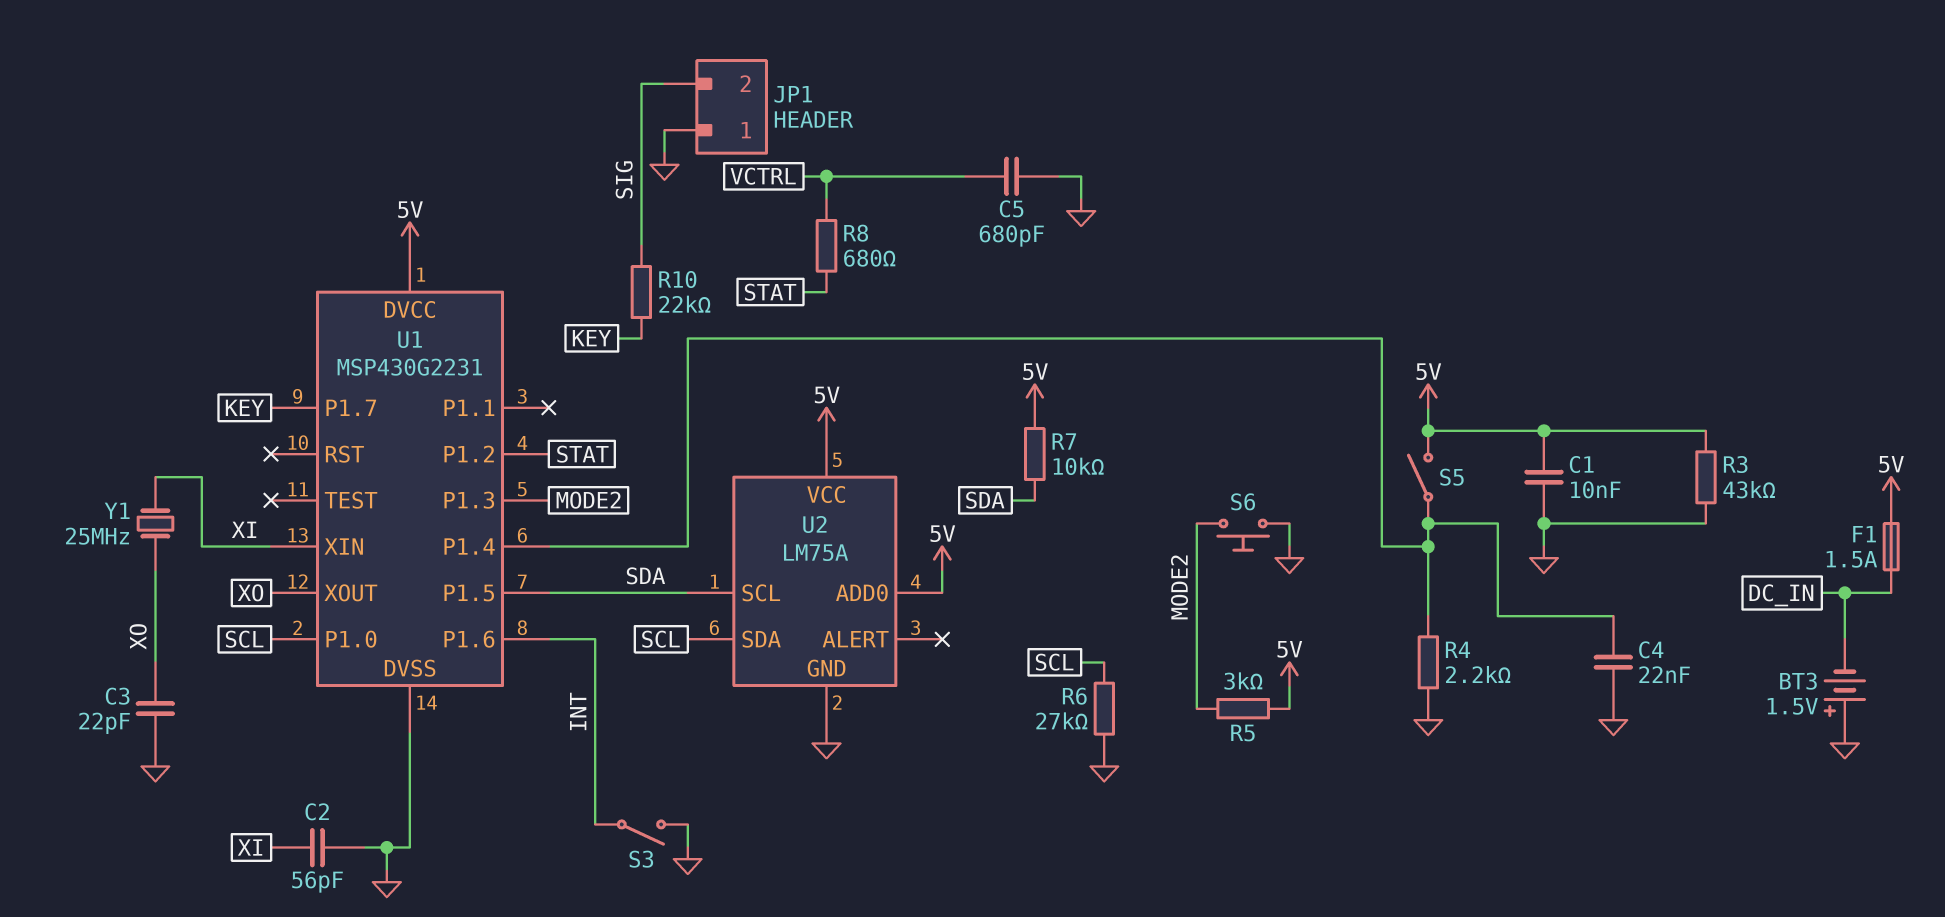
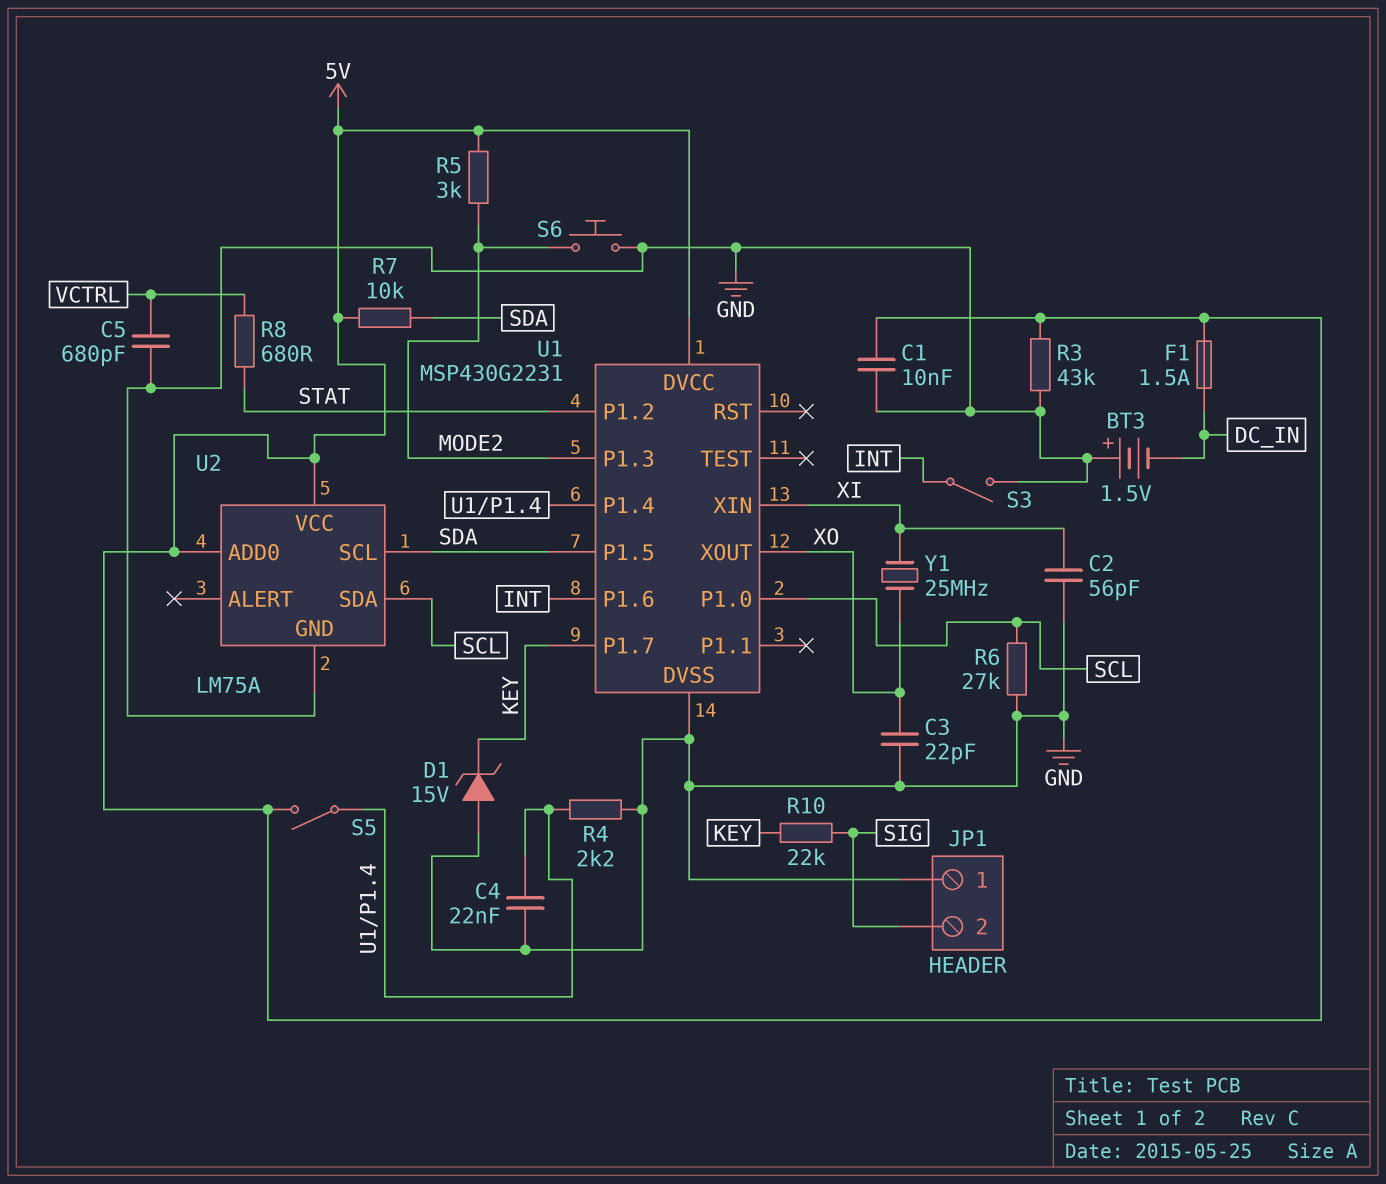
D1: none -> zener 15V (A GND, K KEY)

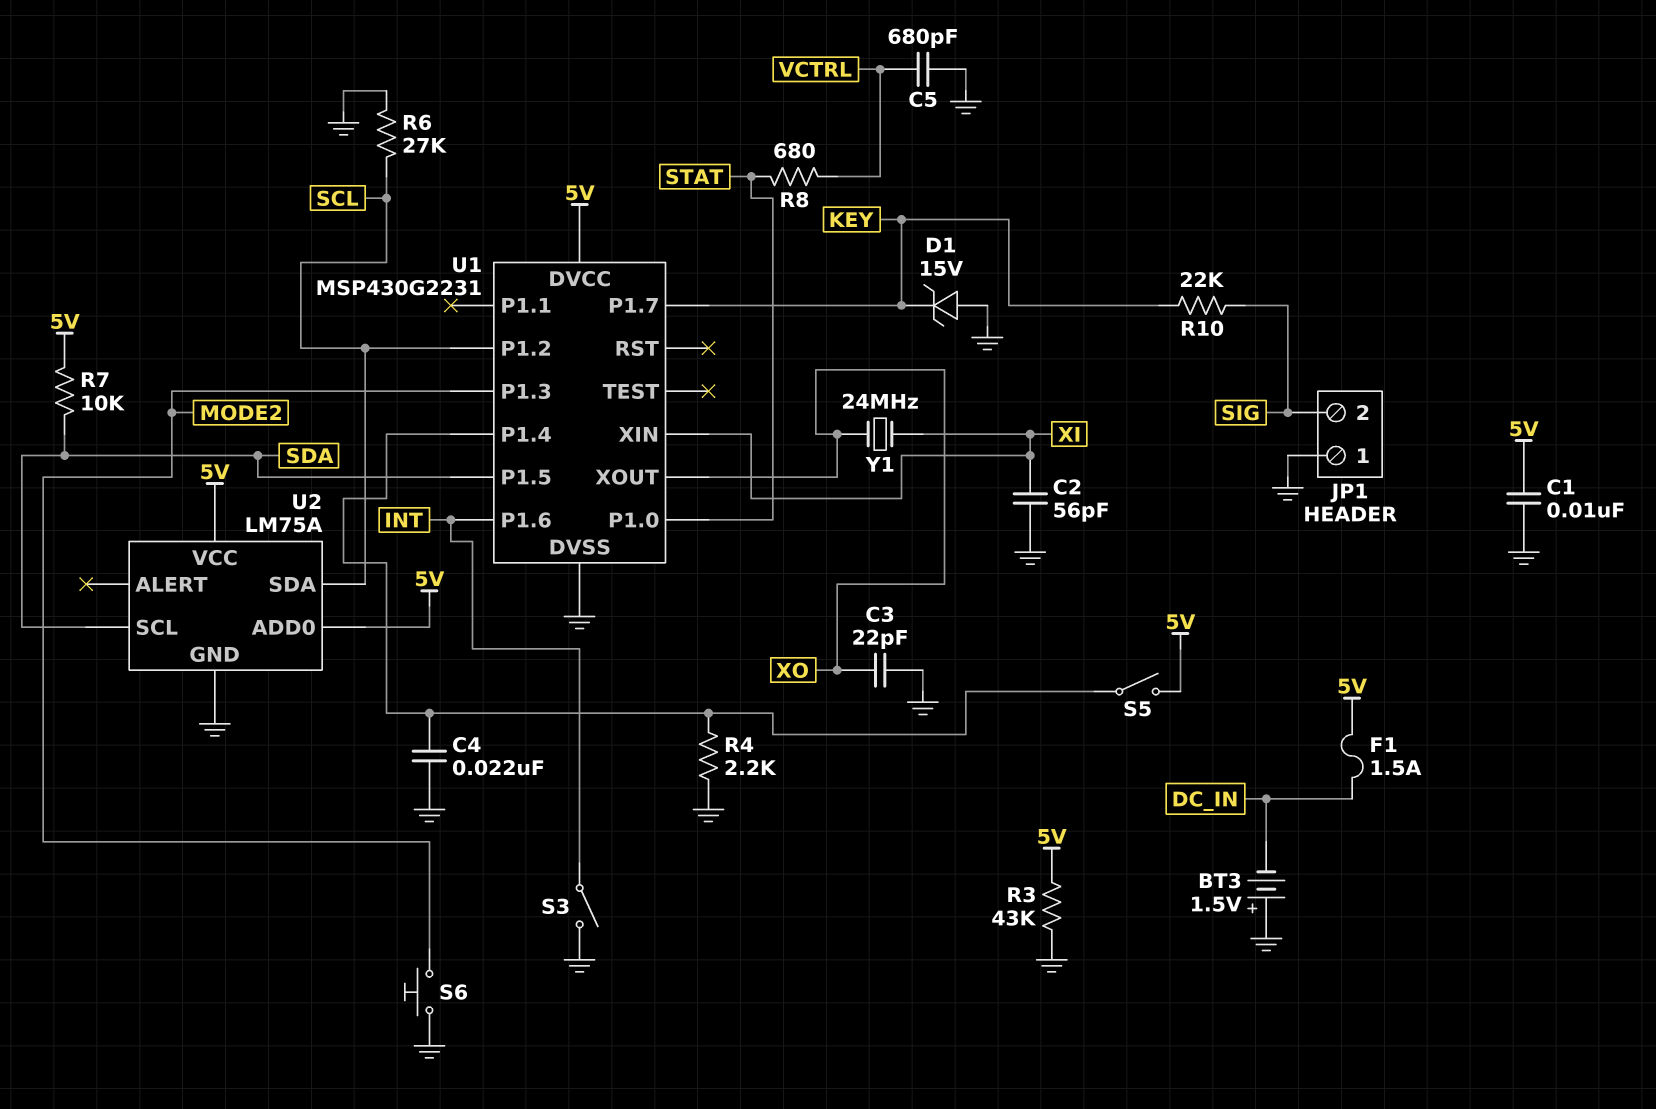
R5: 3k (5V, MODE2) -> none
U1 pin P1.0: SCL -> STAT
U1 pin P1.2: STAT -> SCL
Y1: 25MHz (XI, XO) -> 24MHz (XI, XO)

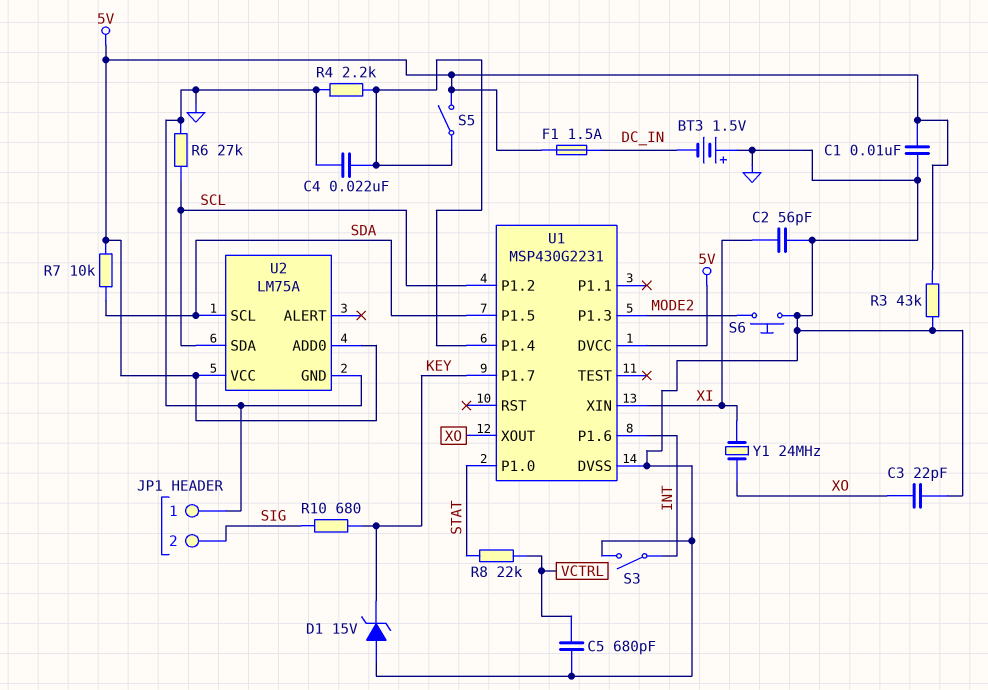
R8: 680 (STAT, VCTRL) -> 22k (STAT, VCTRL)
R10: 22k (KEY, SIG) -> 680 (KEY, SIG)

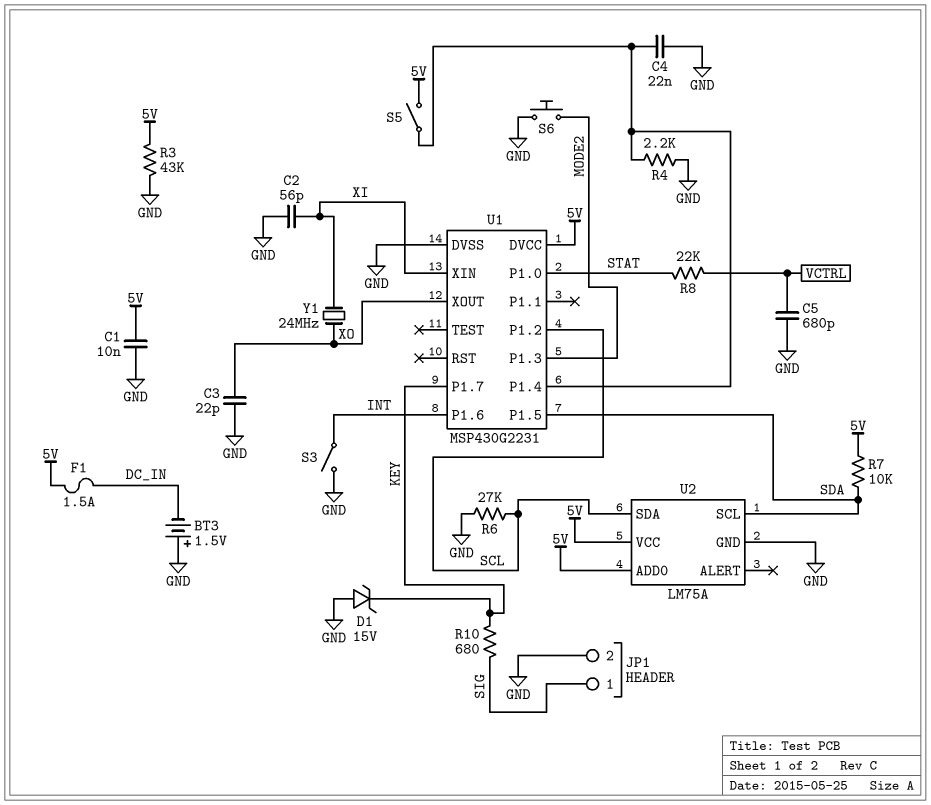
JP1 pin 1: GND -> SIG
JP1 pin 2: SIG -> GND

